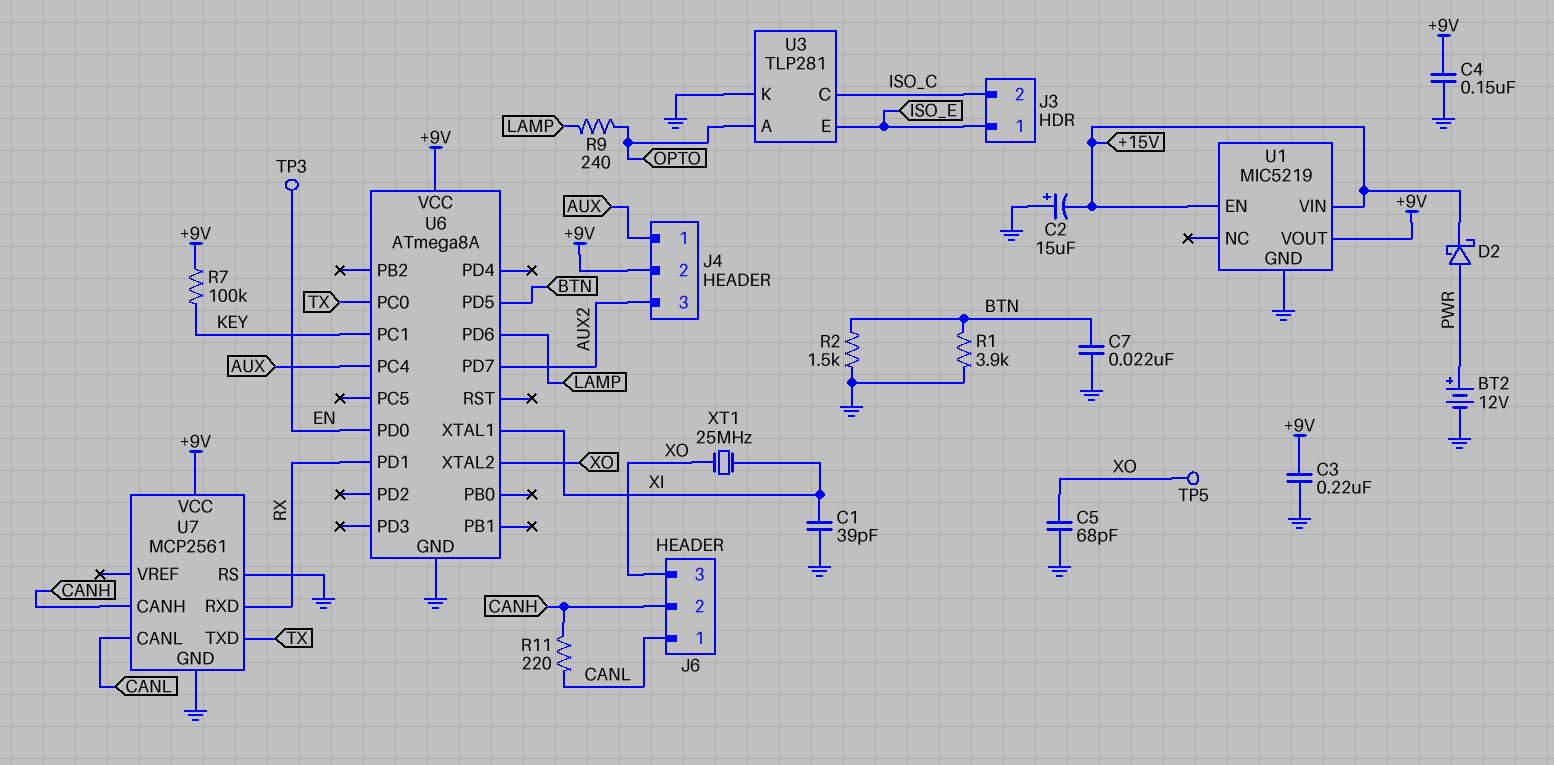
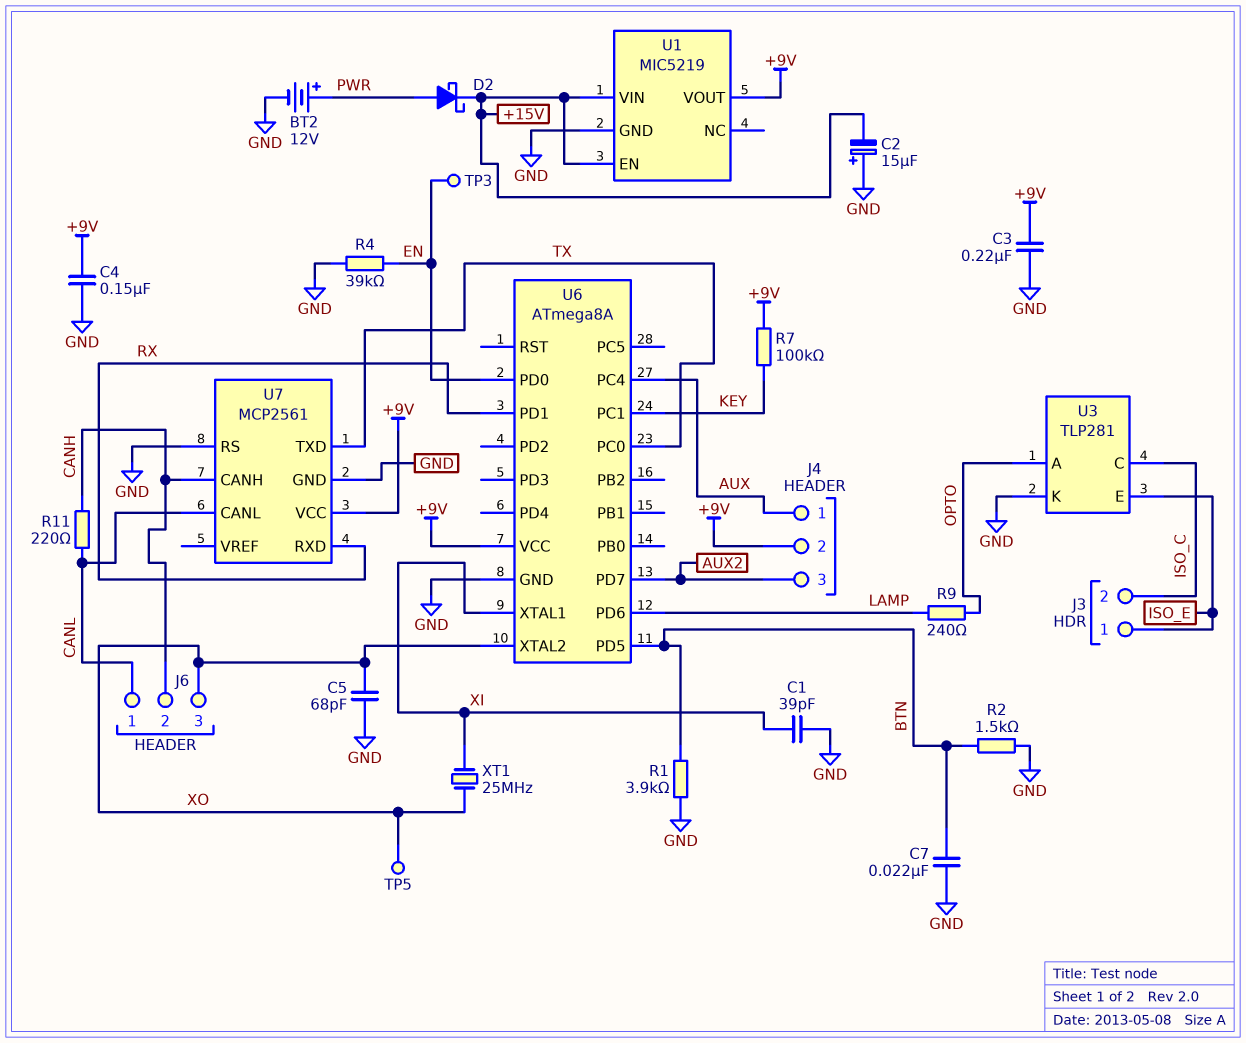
R4: none -> 39k (EN, GND)

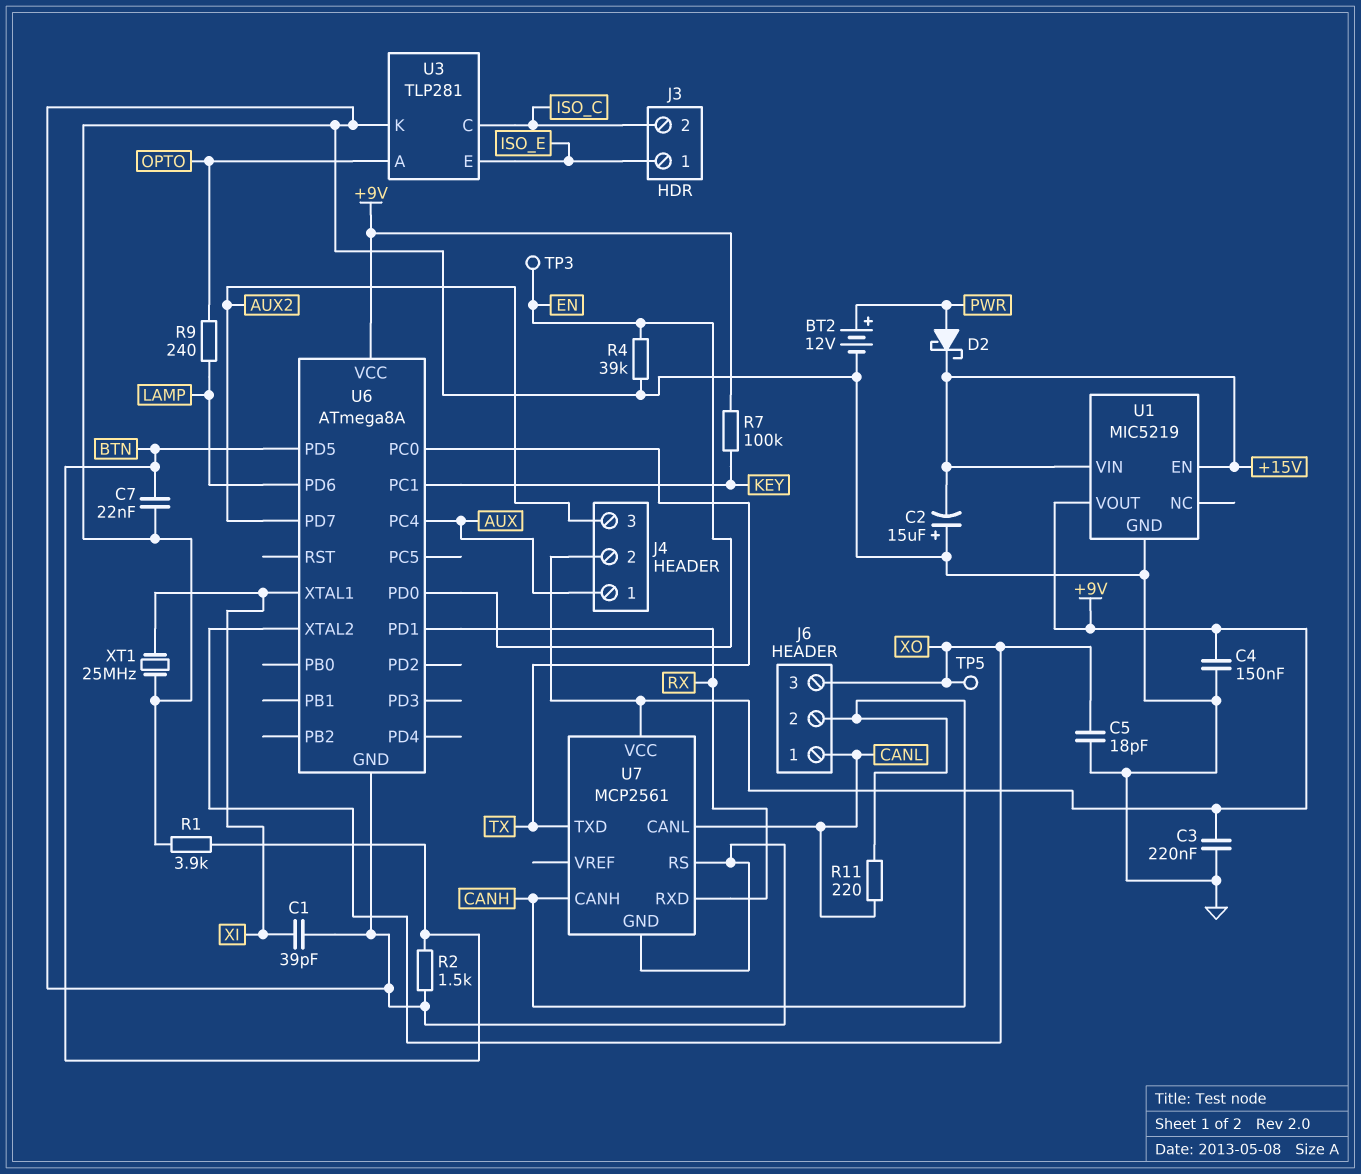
C5: 68pF (GND, XO) -> 18pF (GND, XO)
XT1: 25MHz (XI, XO) -> 25MHz (GND, XI)

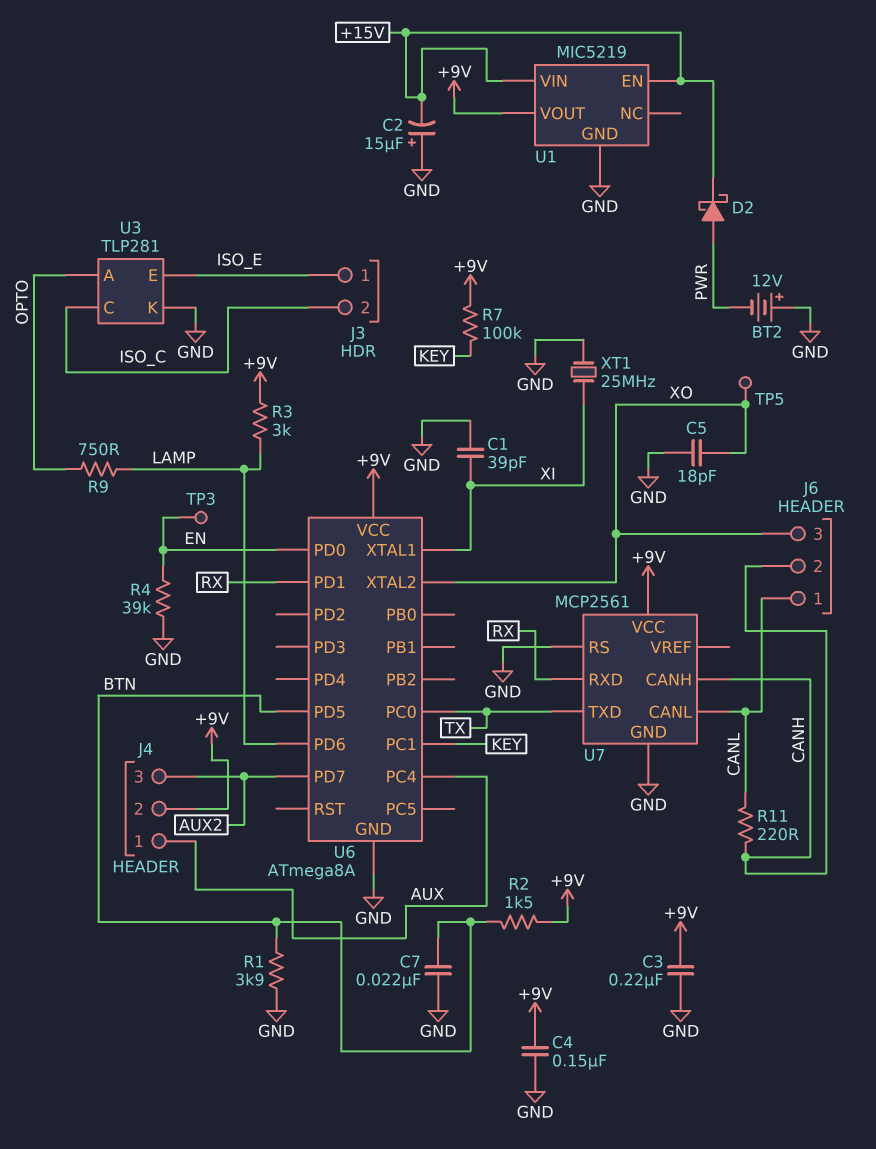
BT2: 12V (plus PWR, minus GND) -> 12V (plus GND, minus PWR)
R2: 1.5k (BTN, GND) -> 1.5k (+9V, BTN)
R3: none -> 3k (+9V, LAMP)
R9: 240 (LAMP, OPTO) -> 750 (LAMP, OPTO)

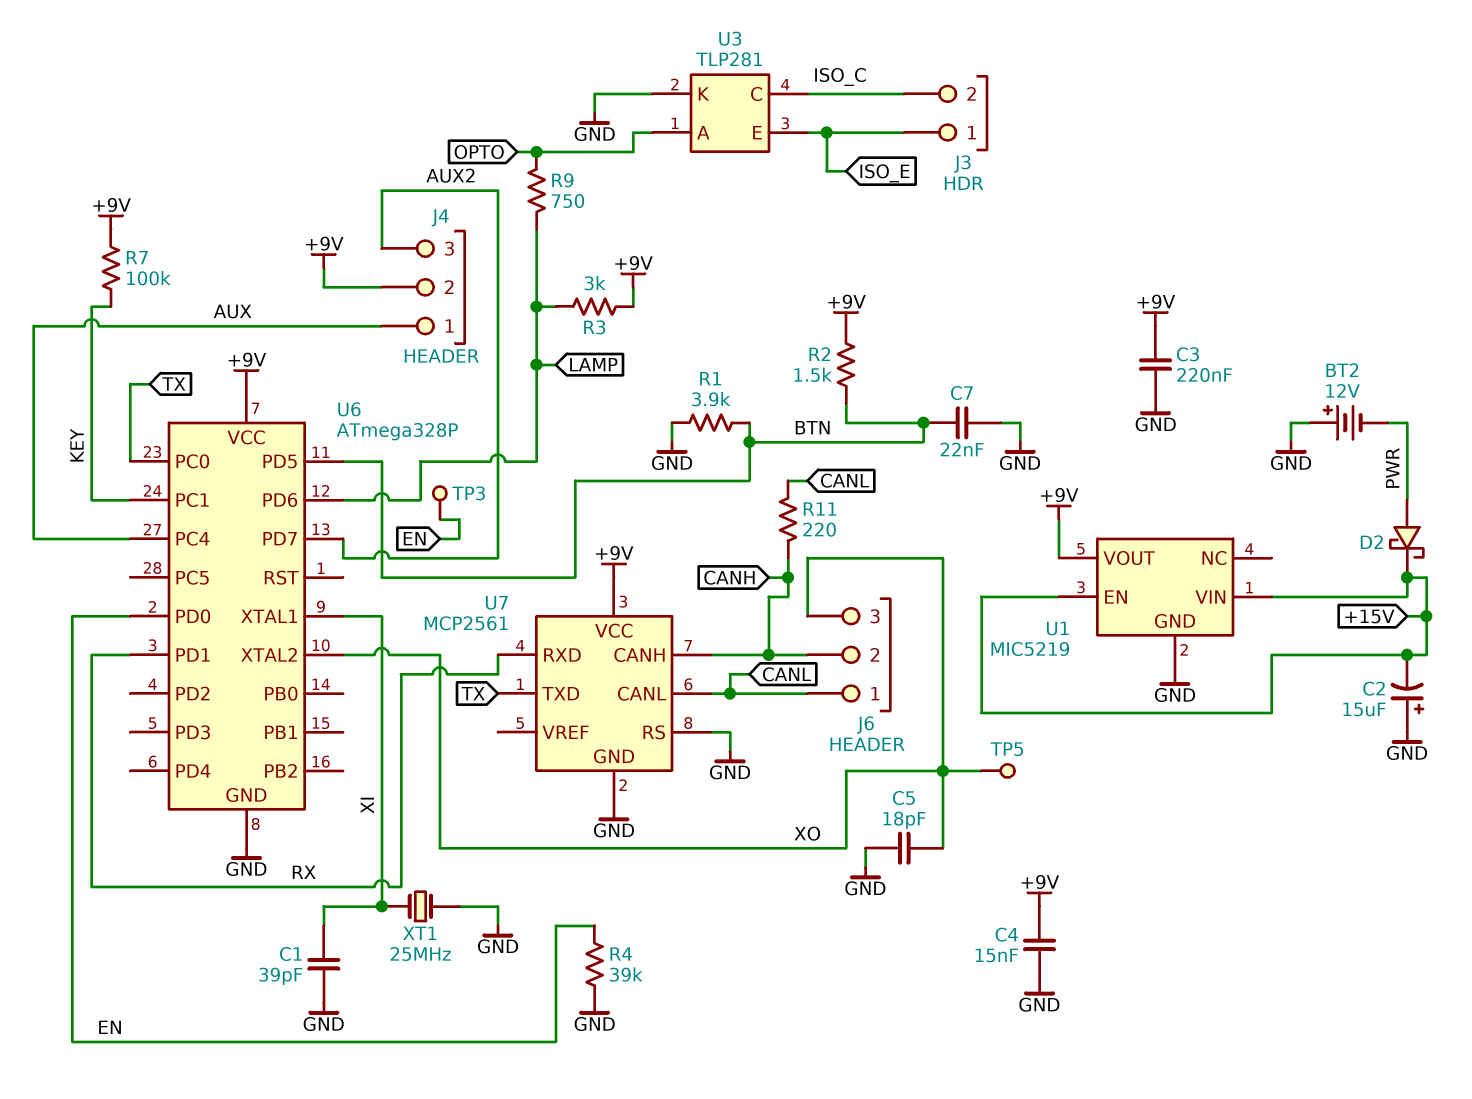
C4: 150nF (+9V, GND) -> 15nF (+9V, GND)
U6: ATmega8A -> ATmega328P

